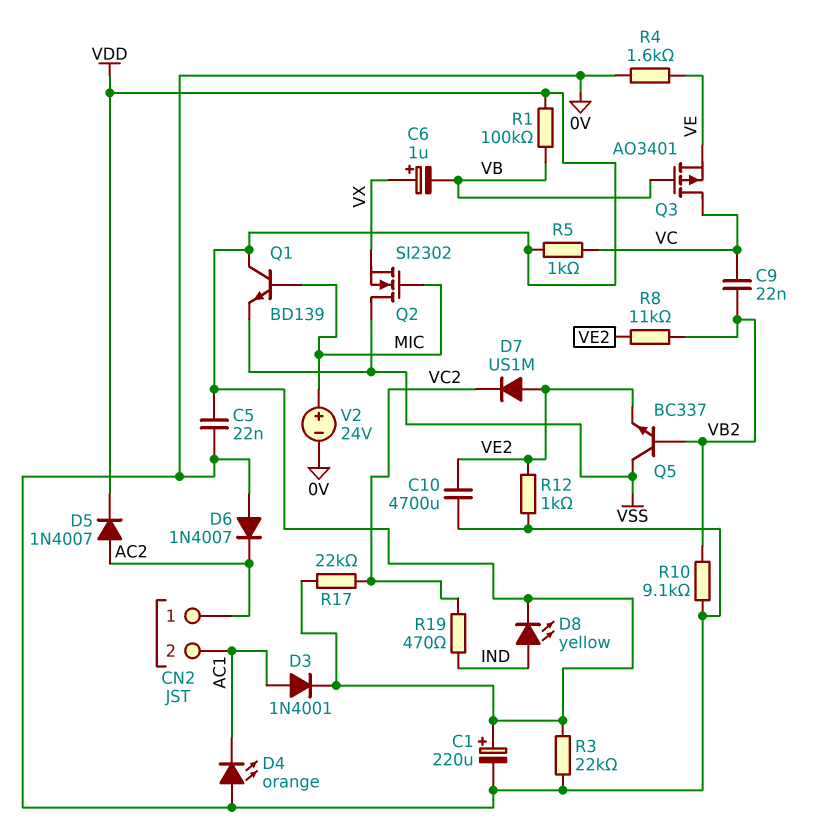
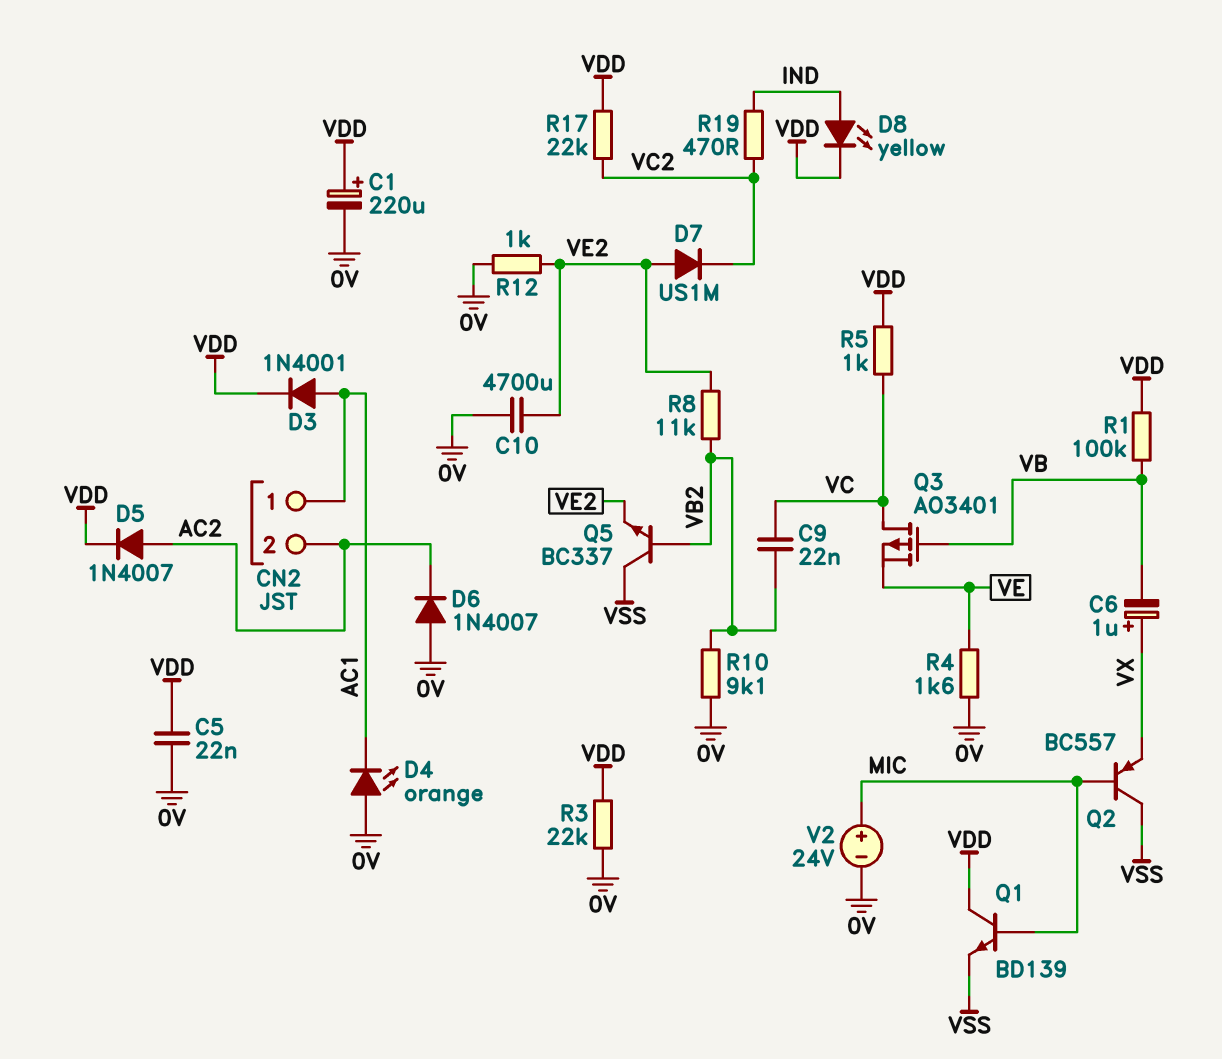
CN2 pin 1: AC2 -> AC1
CN2 pin 2: AC1 -> AC2
Q2: NMOS SI2302 (G MIC, D VSS, S VX) -> PNP BC557 (B MIC, C VSS, E VX)

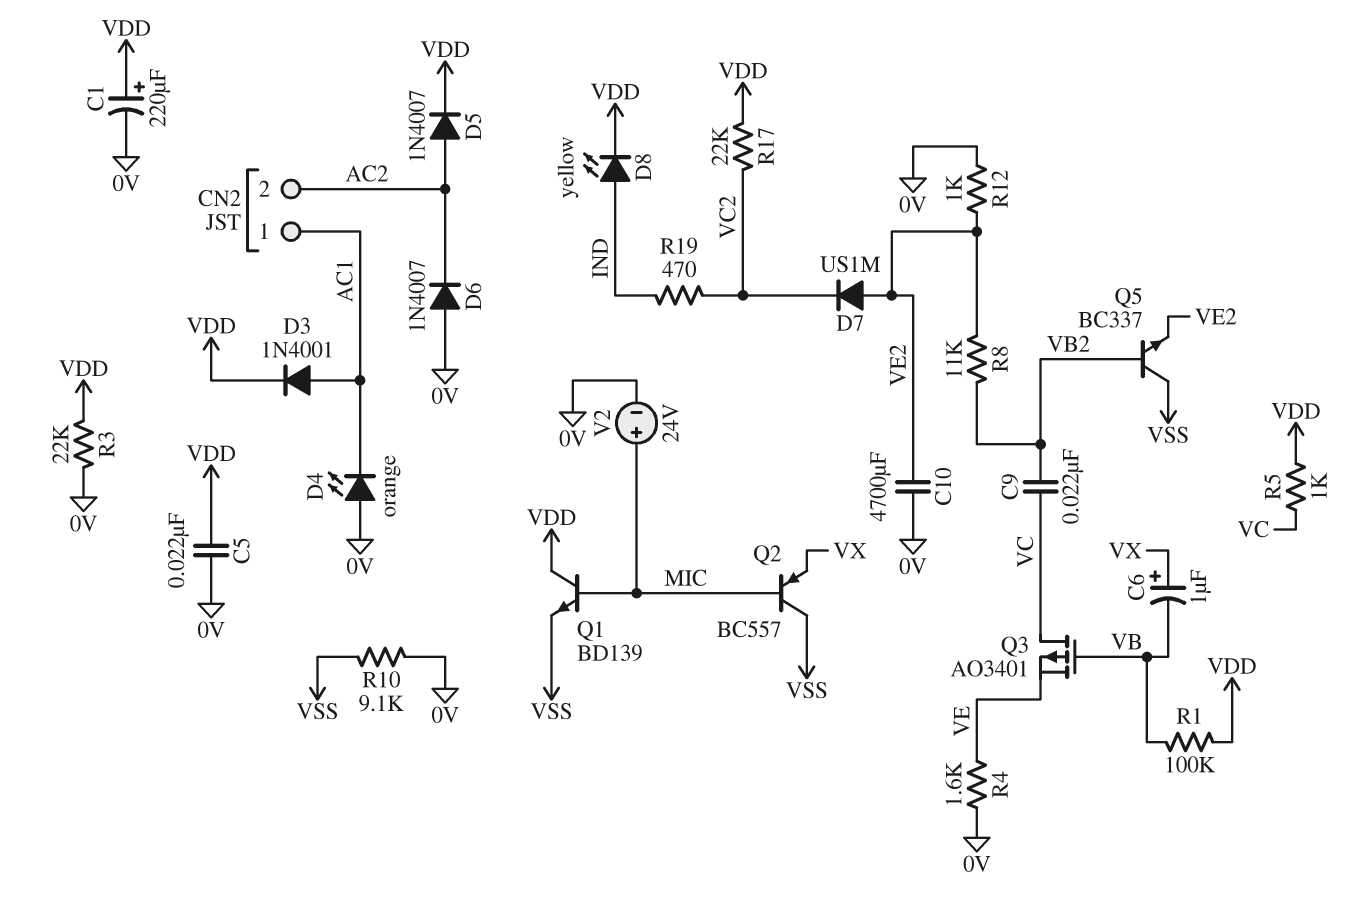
R10: 9.1k (0V, VB2) -> 9.1k (0V, VSS)

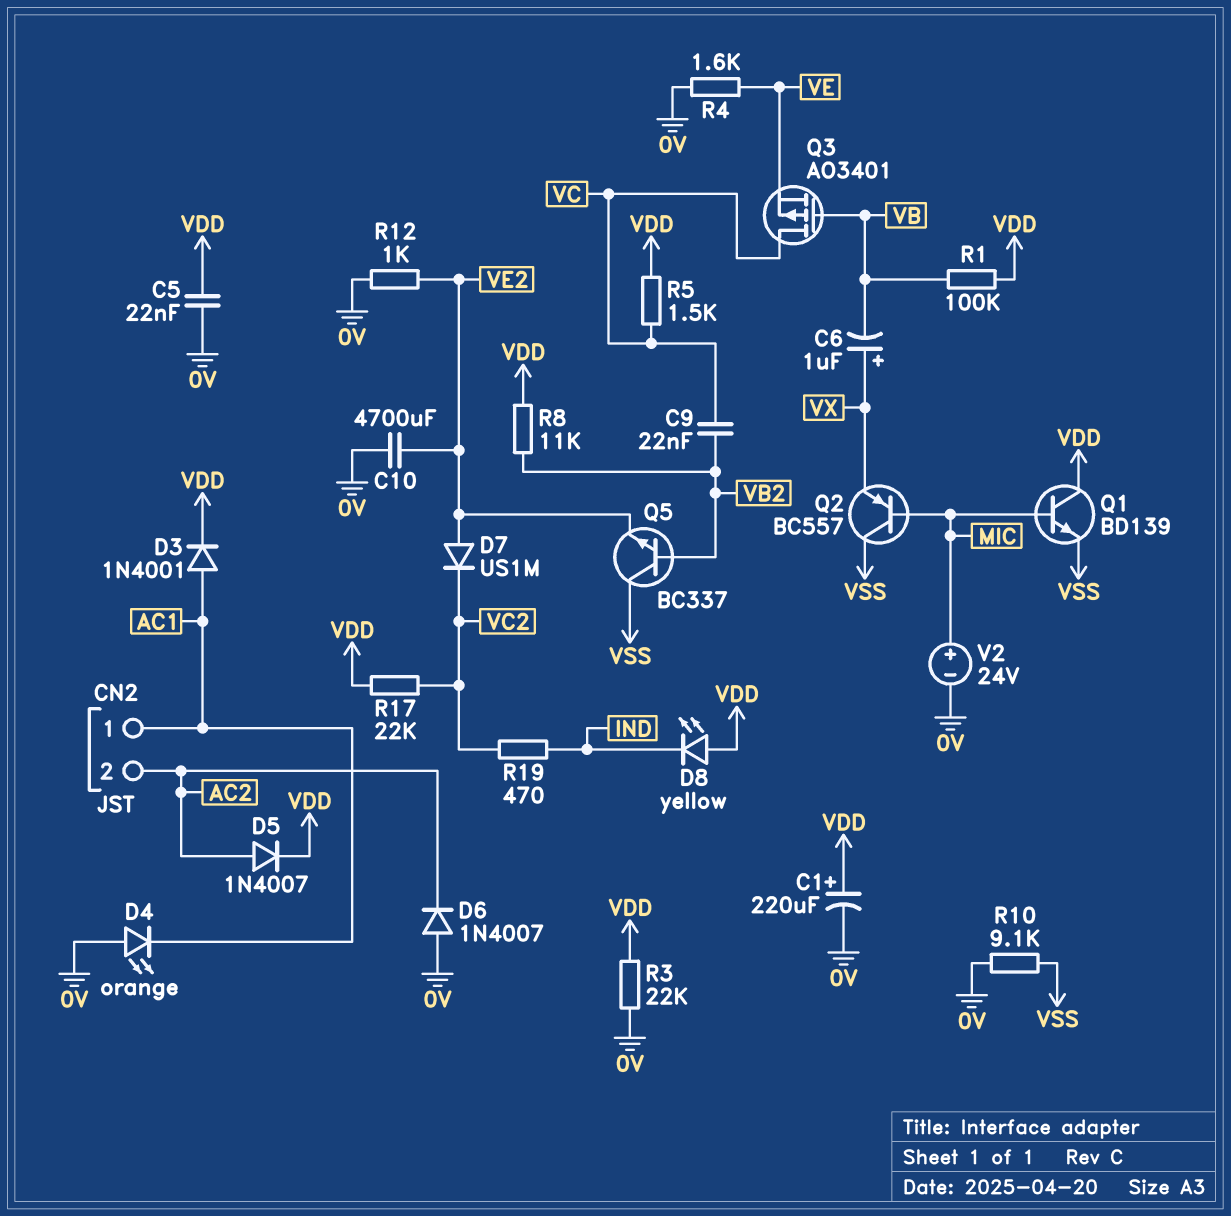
D8: LED yellow (A IND, K VDD) -> LED yellow (A VDD, K IND)
R5: 1k (VC, VDD) -> 1.5k (VC, VDD)
R8: 11k (VB2, VE2) -> 11k (VB2, VDD)

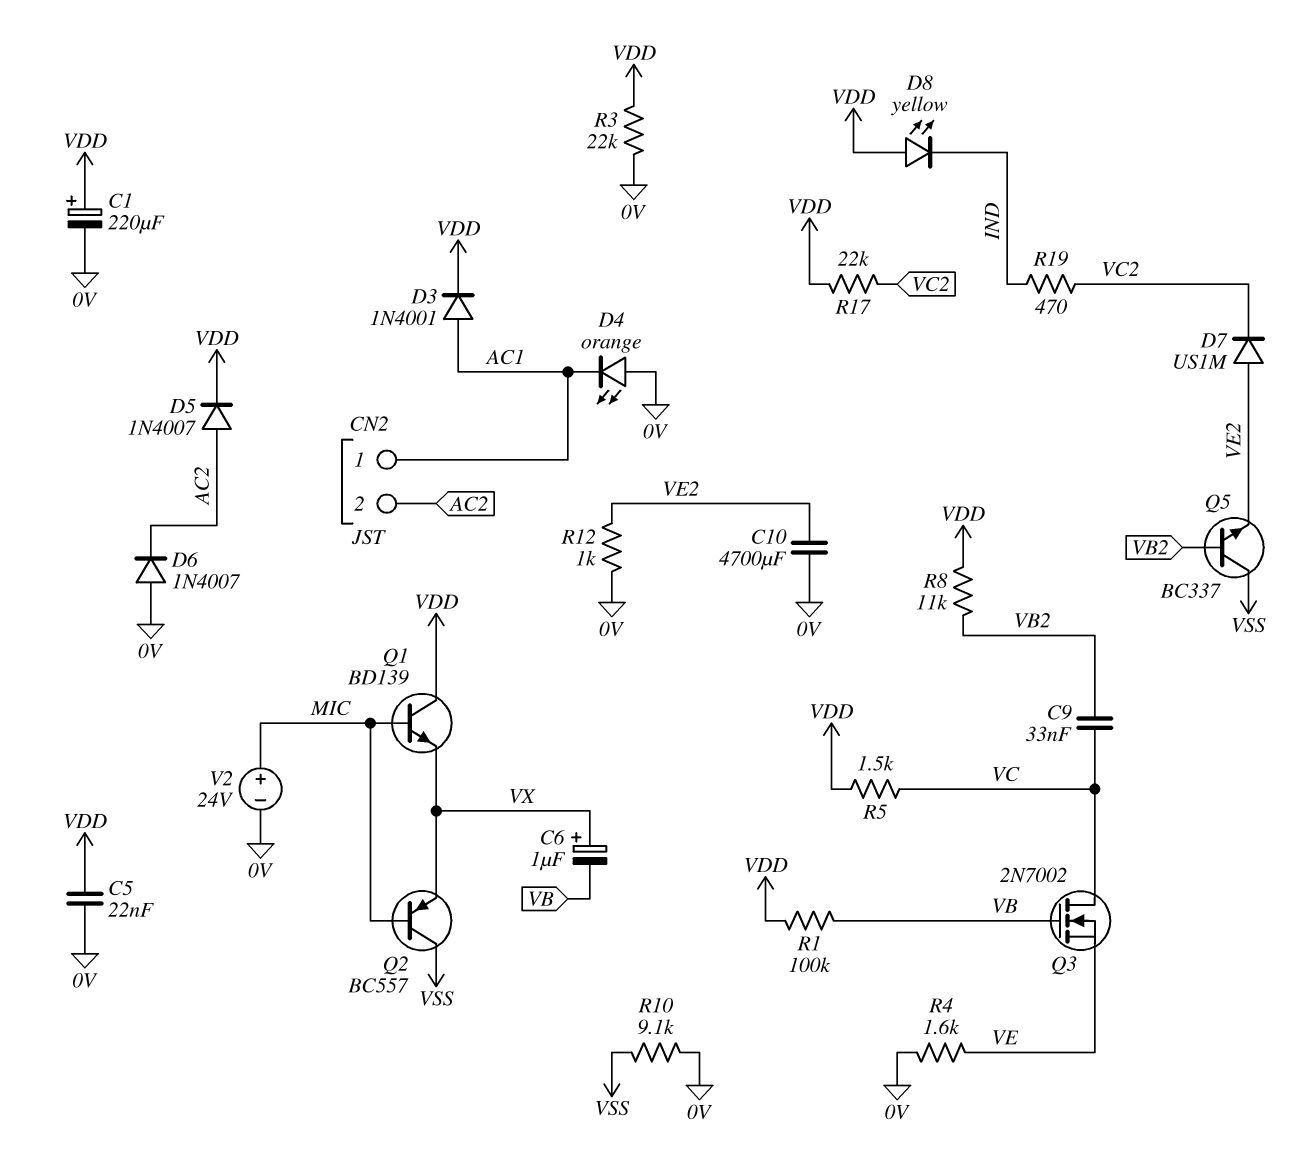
C9: 22nF (VB2, VC) -> 33nF (VB2, VC)
Q1: NPN BD139 (B MIC, C VDD, E VSS) -> NPN BD139 (B MIC, C VDD, E VX)
Q3: PMOS AO3401 (G VB, D VC, S VE) -> NMOS 2N7002 (G VB, D VC, S VE)

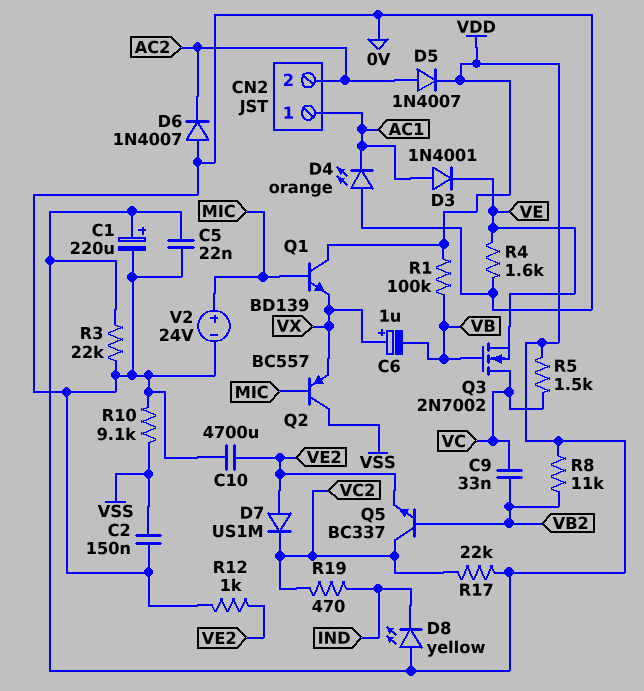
C2: none -> 150nF (0V, VSS)
D3: diode 1N4001 (A AC1, K VDD) -> diode 1N4001 (A AC1, K VE)
Q5: NPN BC337 (B VB2, C VSS, E VE2) -> NPN BC337 (B VB2, C VC2, E VE2)

